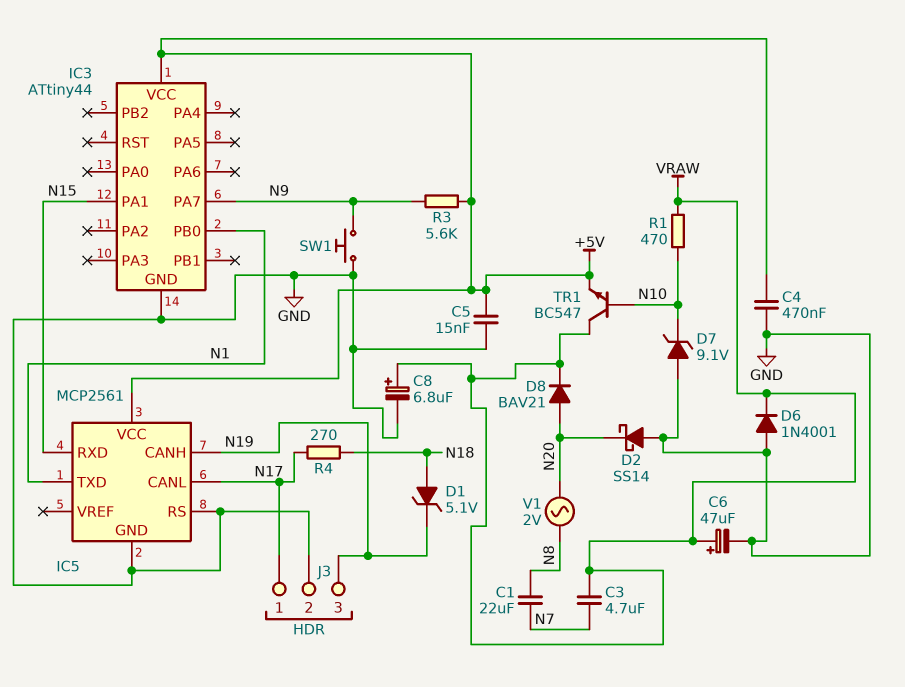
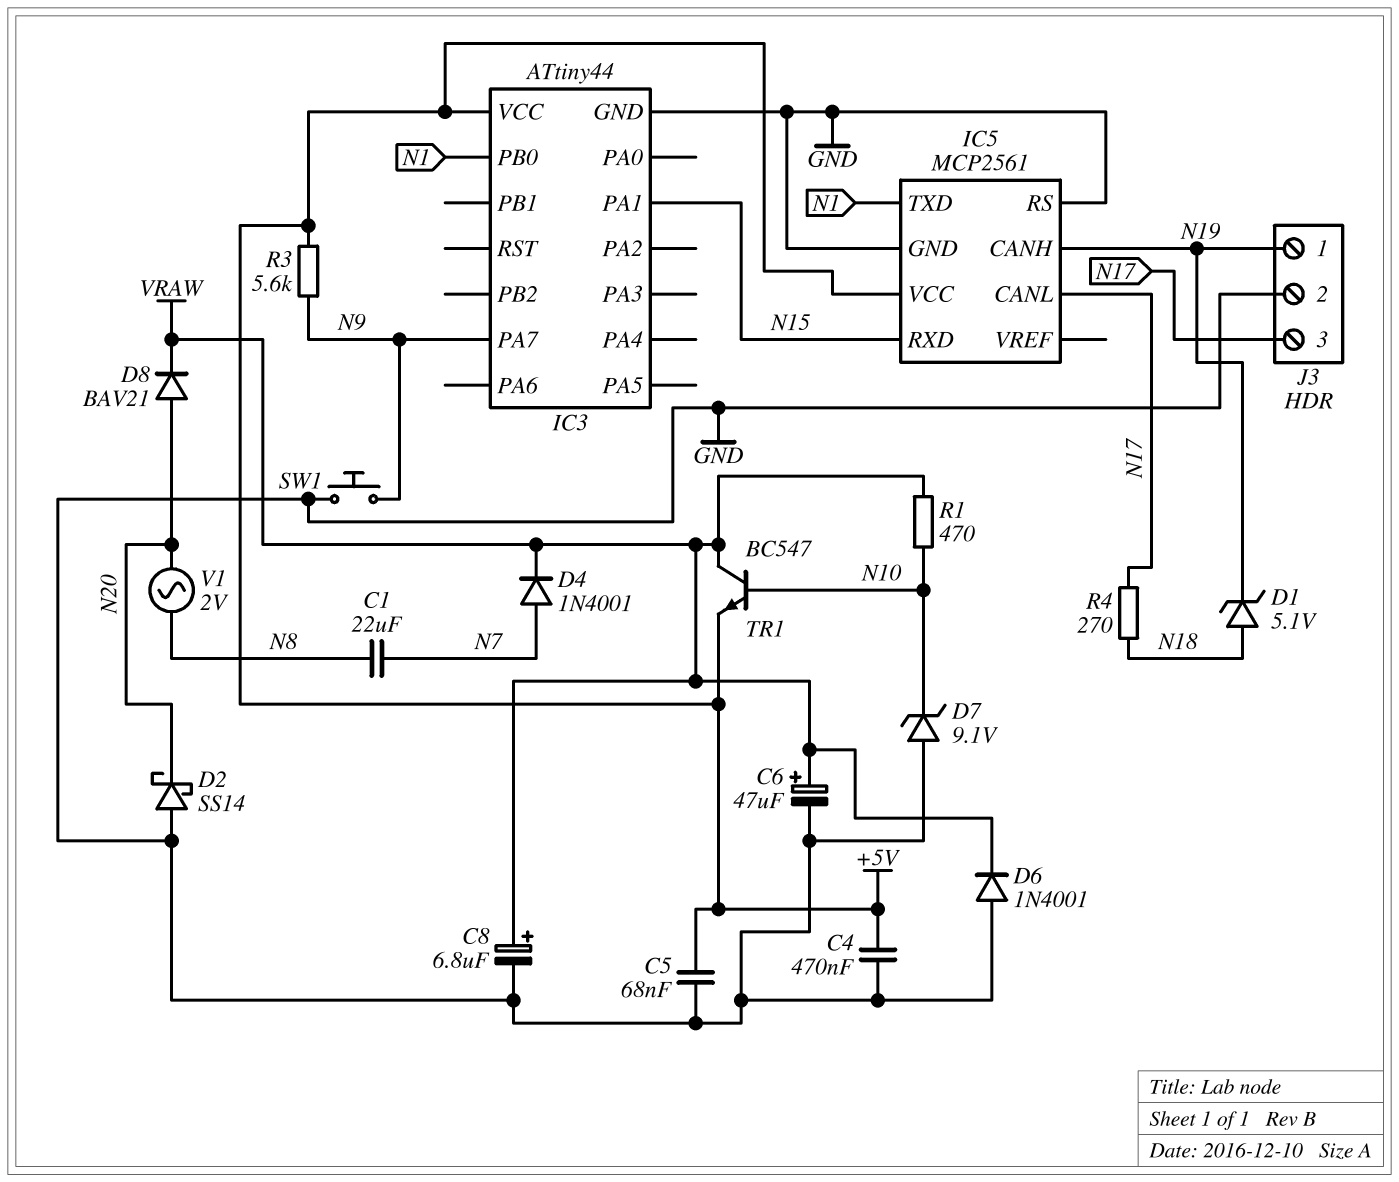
C3: 4.7uF (N7, VRAW) -> none
C5: 15nF (+5V, GND) -> 68nF (+5V, GND)
D4: none -> diode 1N4001 (A N7, K VRAW)
J3 pin 1: N17 -> N19
J3 pin 3: N19 -> N17

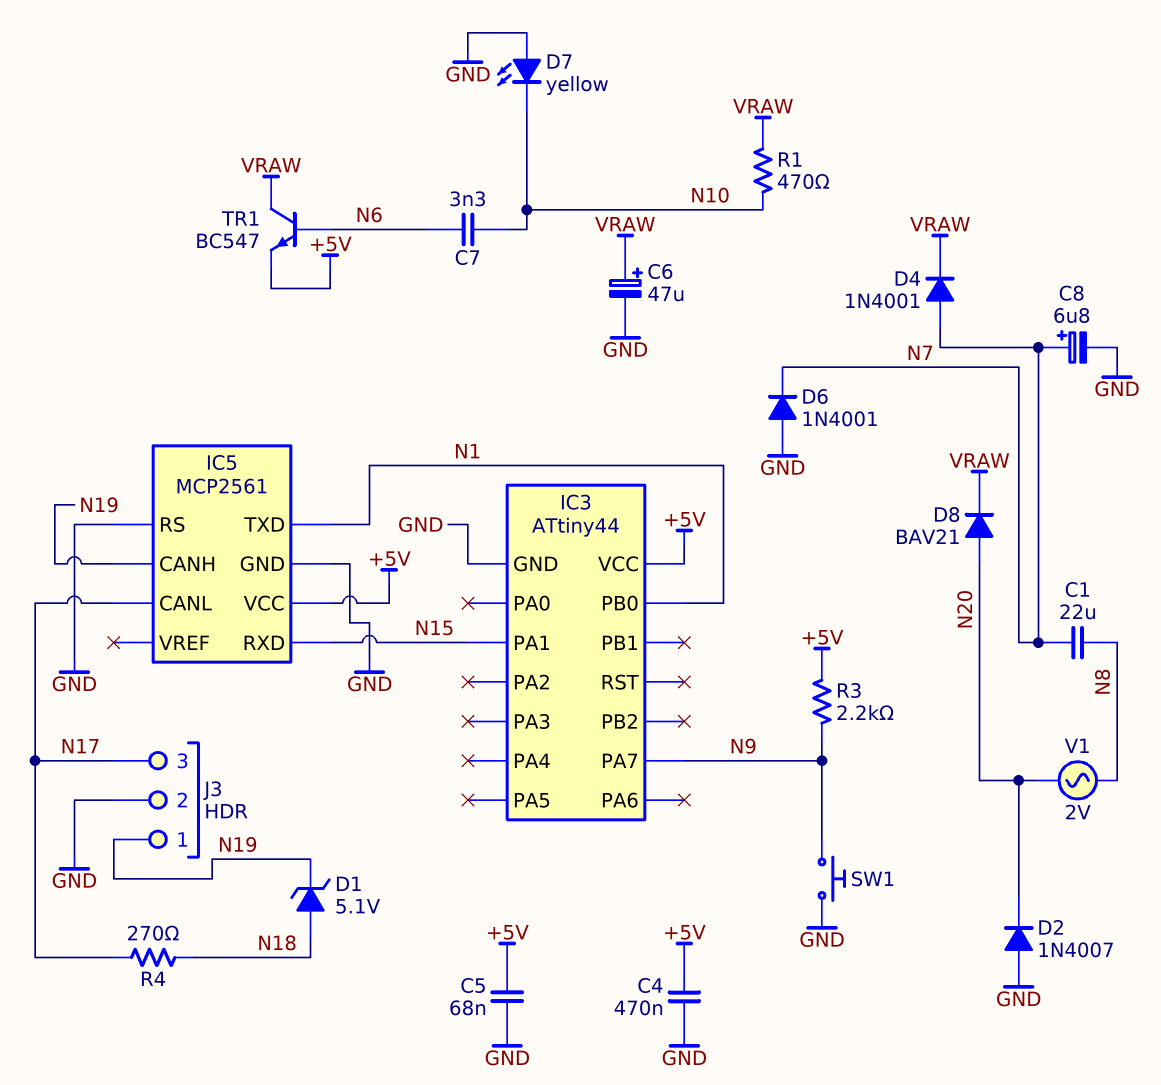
C7: none -> 3.3nF (N6, N10)
C8: 6.8uF (plus VRAW, minus GND) -> 6.8uF (plus N7, minus GND)
D2: schottky SS14 (A GND, K N20) -> diode 1N4007 (A GND, K N20)
D6: diode 1N4001 (A GND, K VRAW) -> diode 1N4001 (A GND, K N7)
D7: zener 9.1V (A GND, K N10) -> LED yellow (A GND, K N10)
R3: 5.6k (+5V, N9) -> 2.2k (+5V, N9)
TR1: NPN BC547 (B N10, C VRAW, E +5V) -> NPN BC547 (B N6, C VRAW, E +5V)

